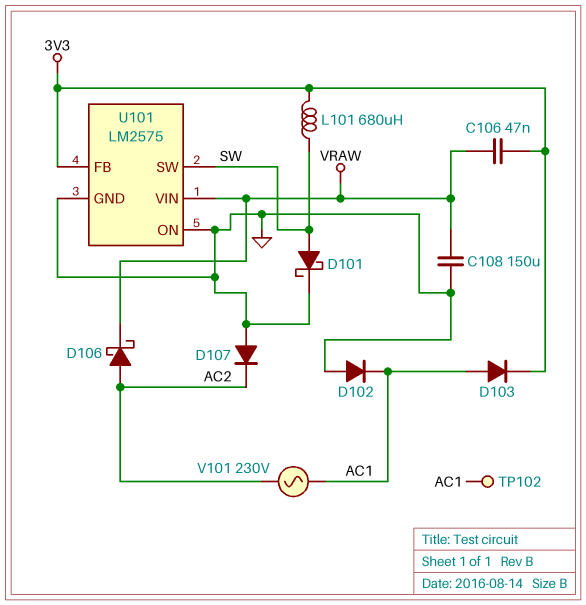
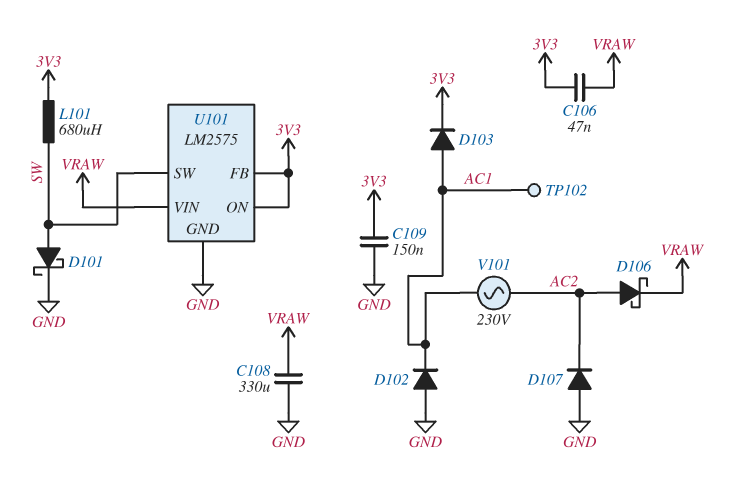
C108: 150uF (GND, VRAW) -> 330uF (GND, VRAW)
C109: none -> 150nF (3V3, GND)
U101 pin ON: GND -> 3V3

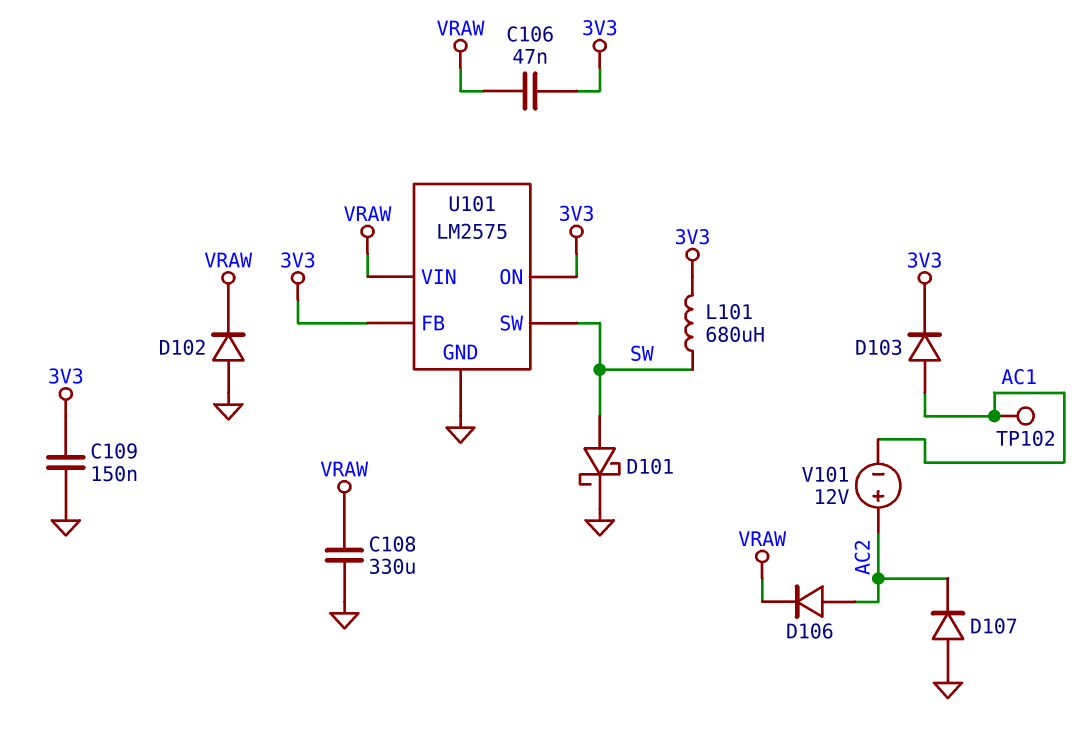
D102: diode (A GND, K AC1) -> diode (A GND, K VRAW)
D106: schottky (A AC2, K VRAW) -> diode (A AC2, K VRAW)
V101: AC 230V (AC1, AC2) -> 12V (plus AC2, minus AC1)

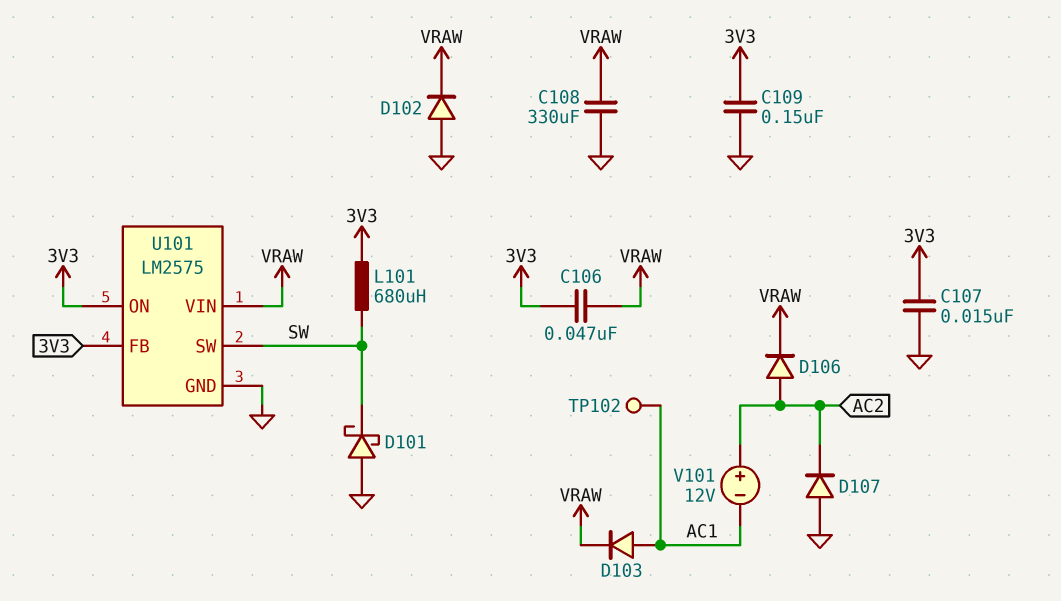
C107: none -> 15nF (3V3, GND)
D101: schottky (A SW, K GND) -> schottky (A GND, K SW)
D103: diode (A AC1, K 3V3) -> diode (A AC1, K VRAW)

